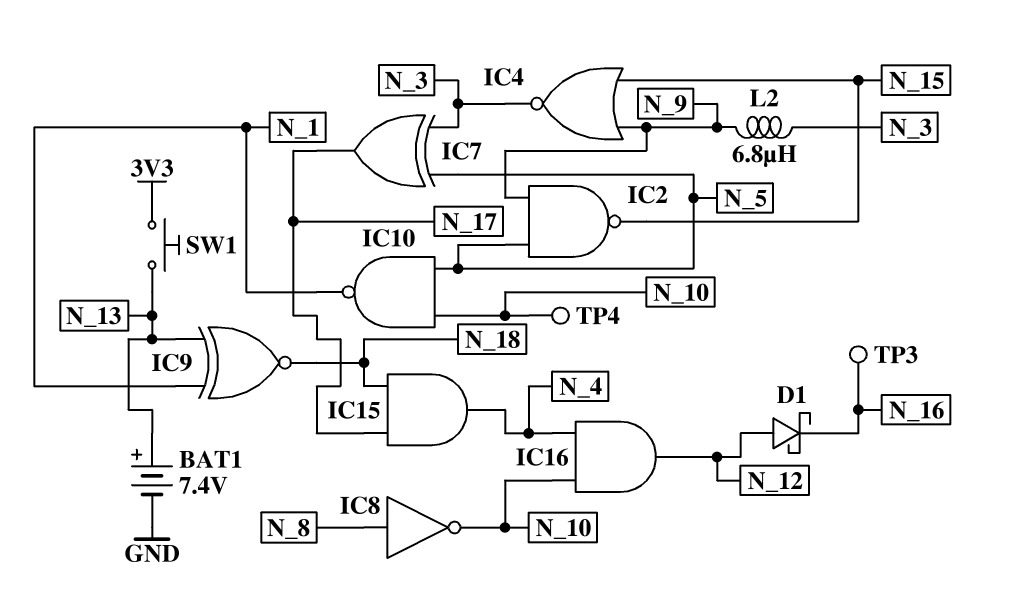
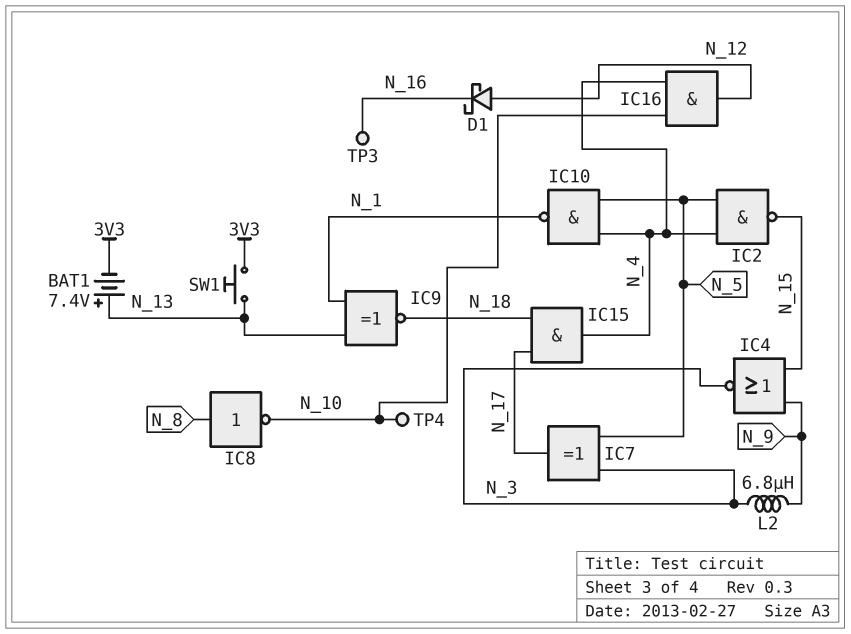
BAT1: 7.4V (plus N_13, minus GND) -> 7.4V (plus N_13, minus 3V3)
IC2: NAND (in N_5, in N_9, out N_15) -> NAND (in N_4, in N_5, out N_15)
IC10: NAND (in N_5, in N_10, out N_1) -> NAND (in N_4, in N_5, out N_1)

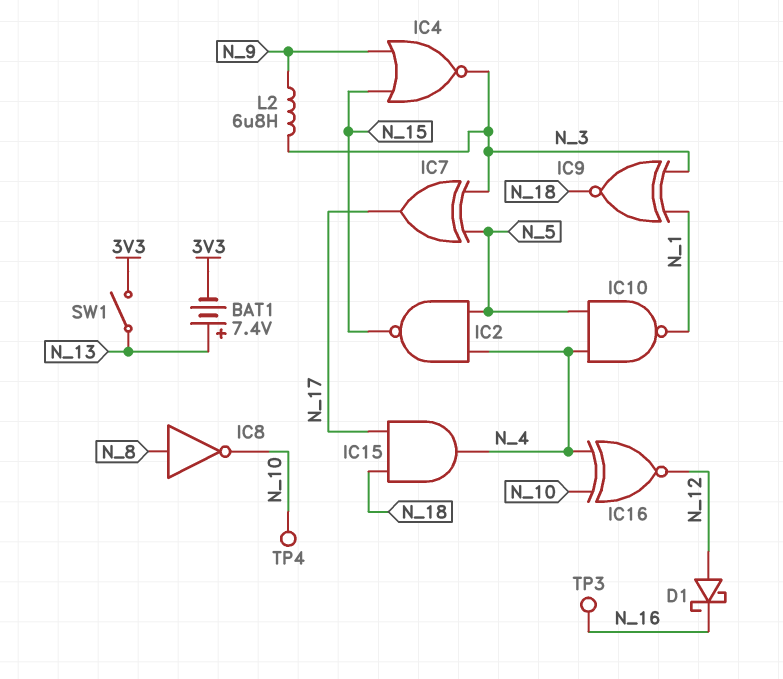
IC9: XNOR (in N_1, in N_13, out N_18) -> XNOR (in N_1, in N_3, out N_18)
IC16: AND (in N_4, in N_10, out N_12) -> XNOR (in N_4, in N_10, out N_12)
SW1: button (3V3, N_13) -> switch (3V3, N_13)

